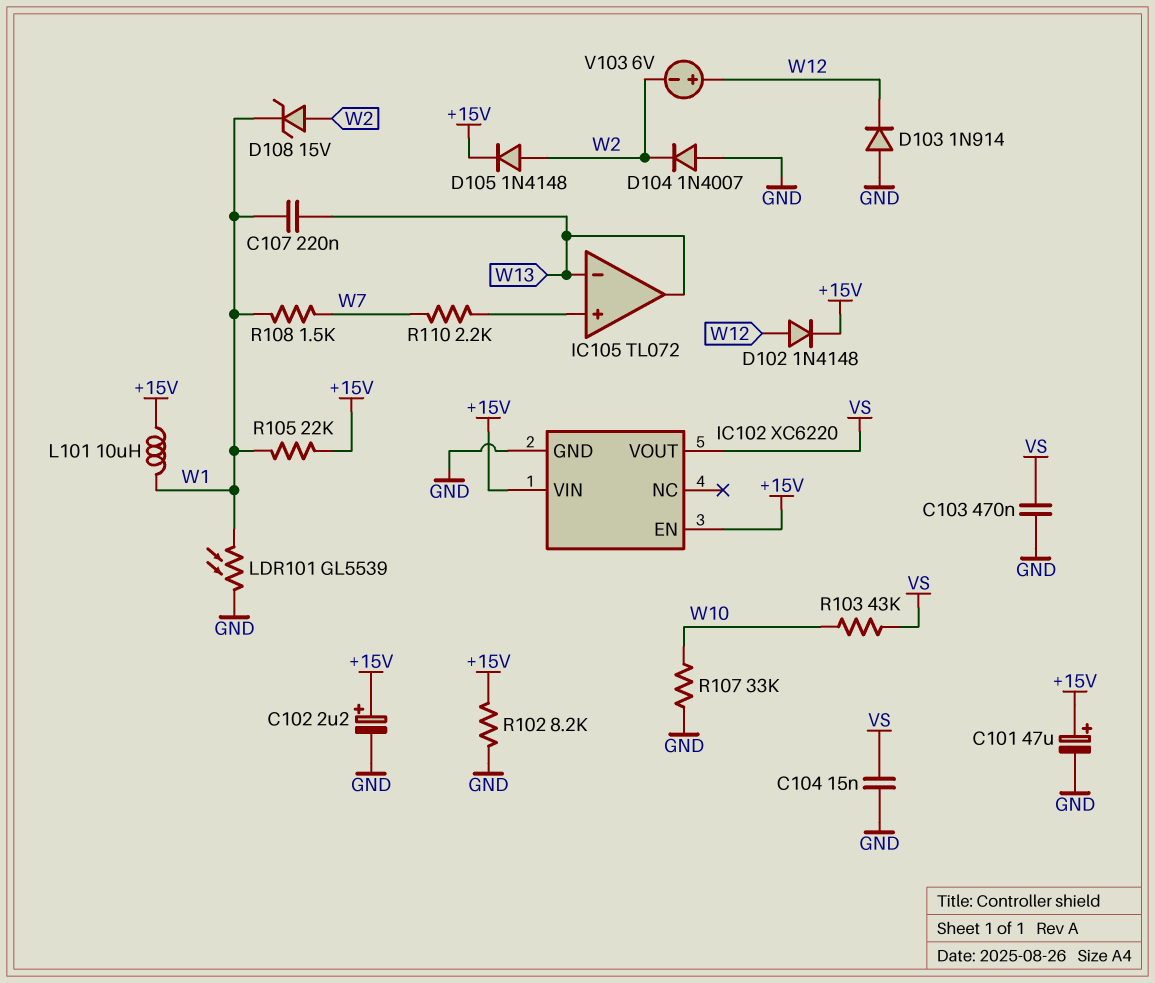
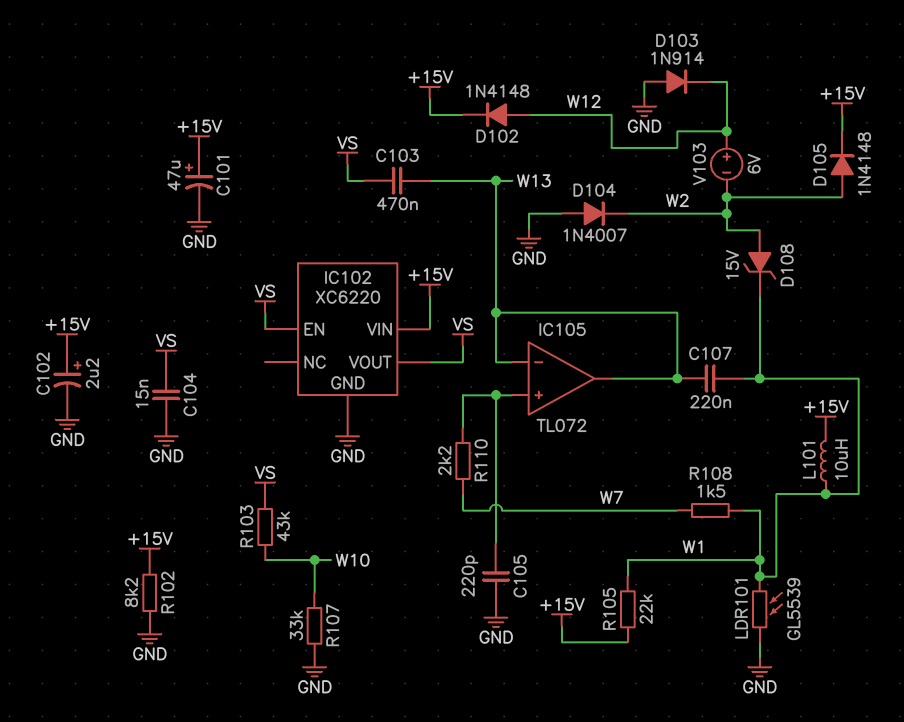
C103: 470nF (GND, VS) -> 470nF (VS, W13)
C105: none -> 220pF (GND, IC105/in+)
IC102 pin EN: +15V -> VS

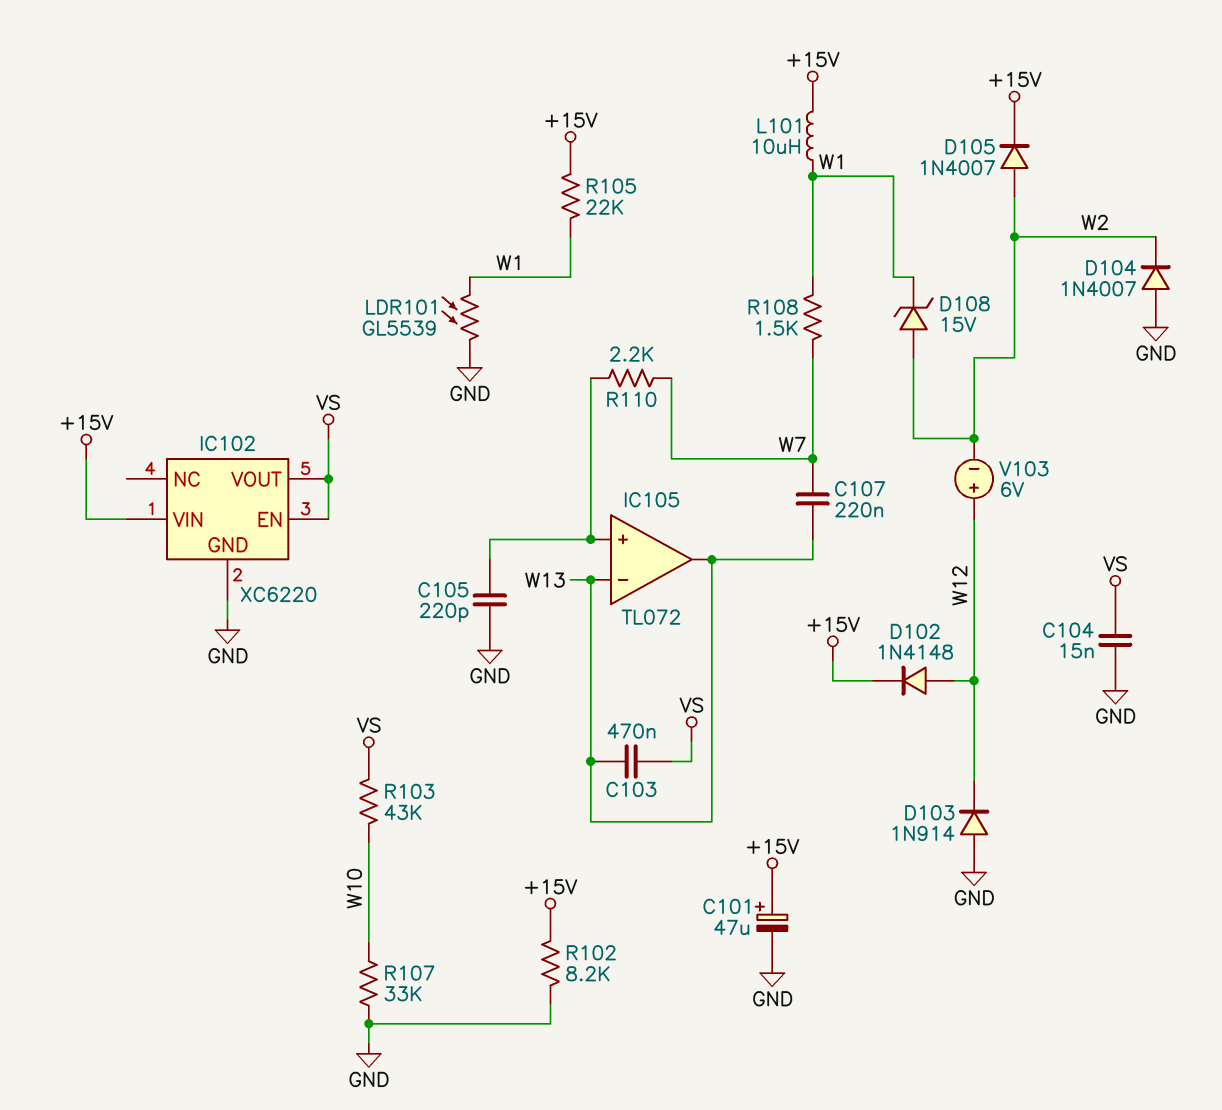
C102: 2.2uF (plus +15V, minus GND) -> none
C107: 220nF (W1, W13) -> 220nF (W7, W13)
D105: diode 1N4148 (A W2, K +15V) -> diode 1N4007 (A W2, K +15V)

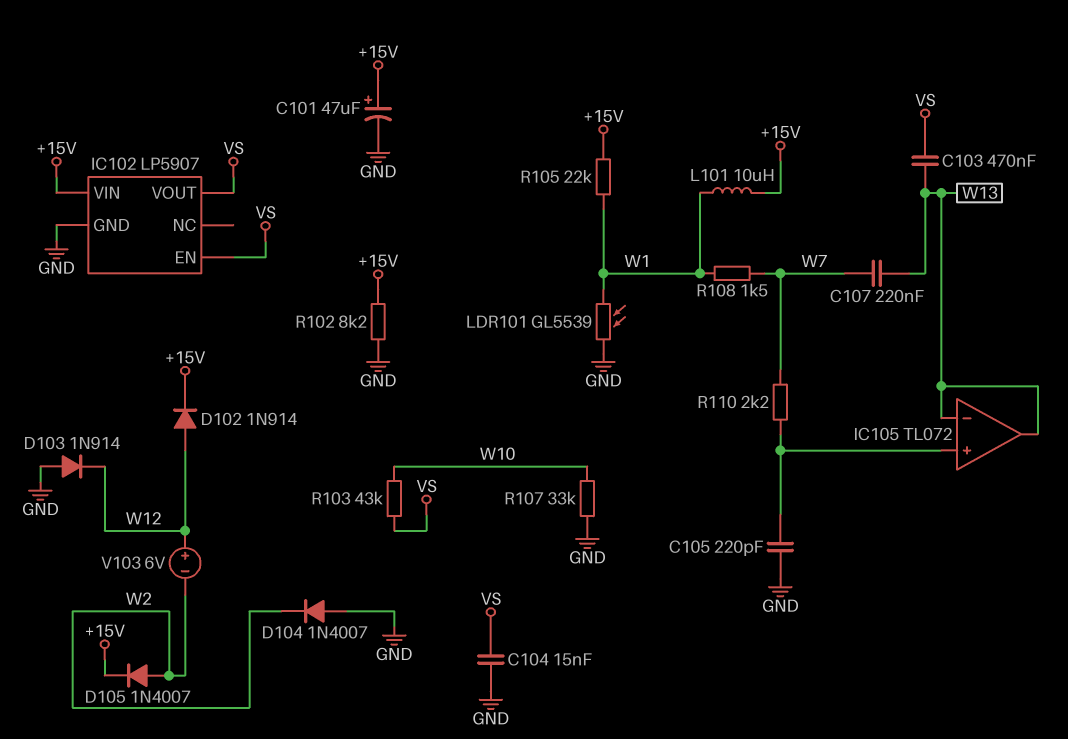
D102: diode 1N4148 (A W12, K +15V) -> diode 1N914 (A W12, K +15V)
D108: zener 15V (A W2, K W1) -> none
IC102: XC6220 -> LP5907

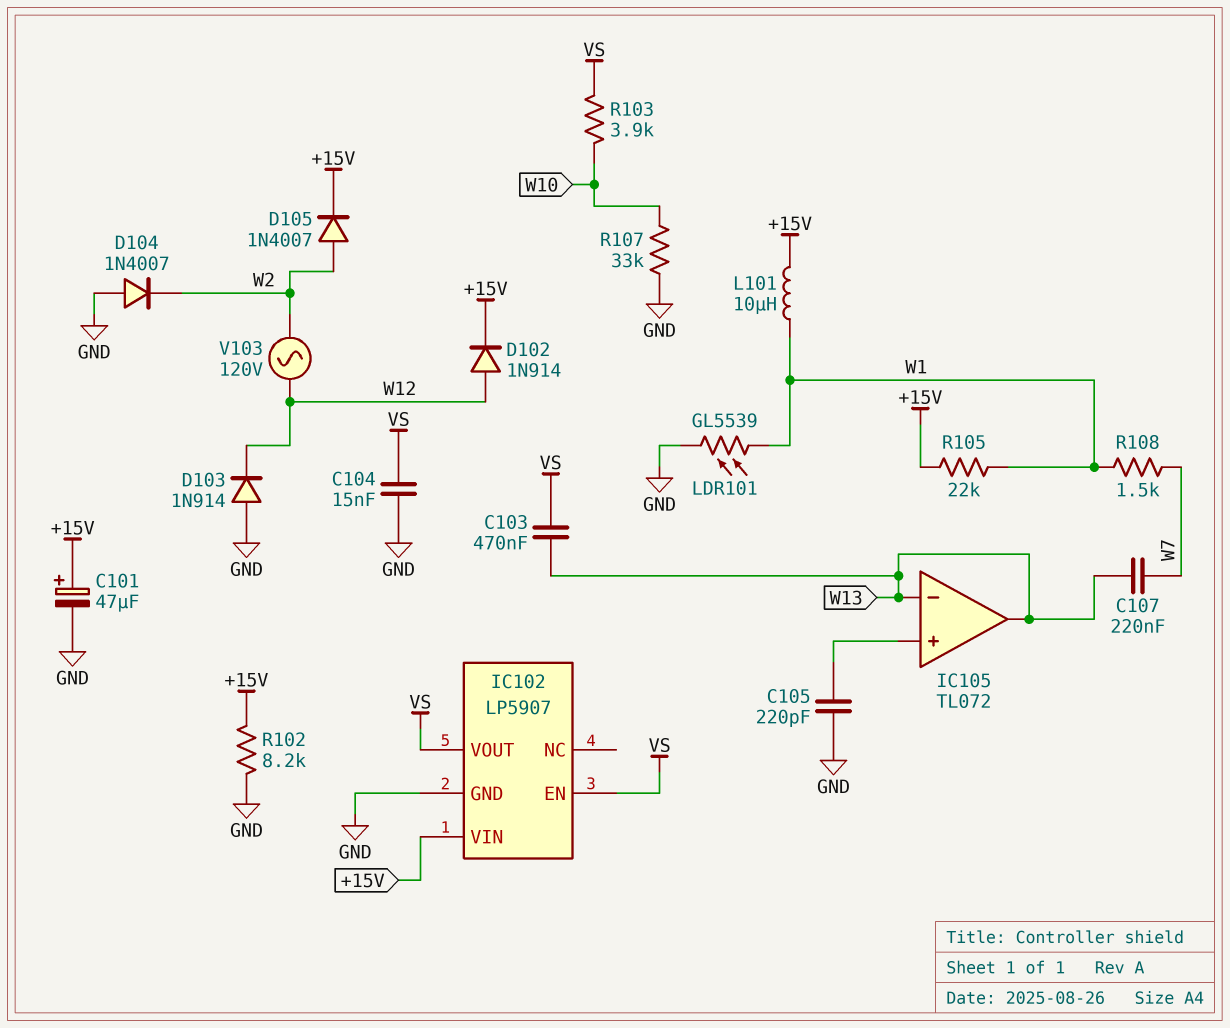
R103: 43k (VS, W10) -> 3.9k (VS, W10)
R110: 2.2k (IC105/in+, W7) -> none
V103: 6V (plus W12, minus W2) -> AC 120V (W2, W12)

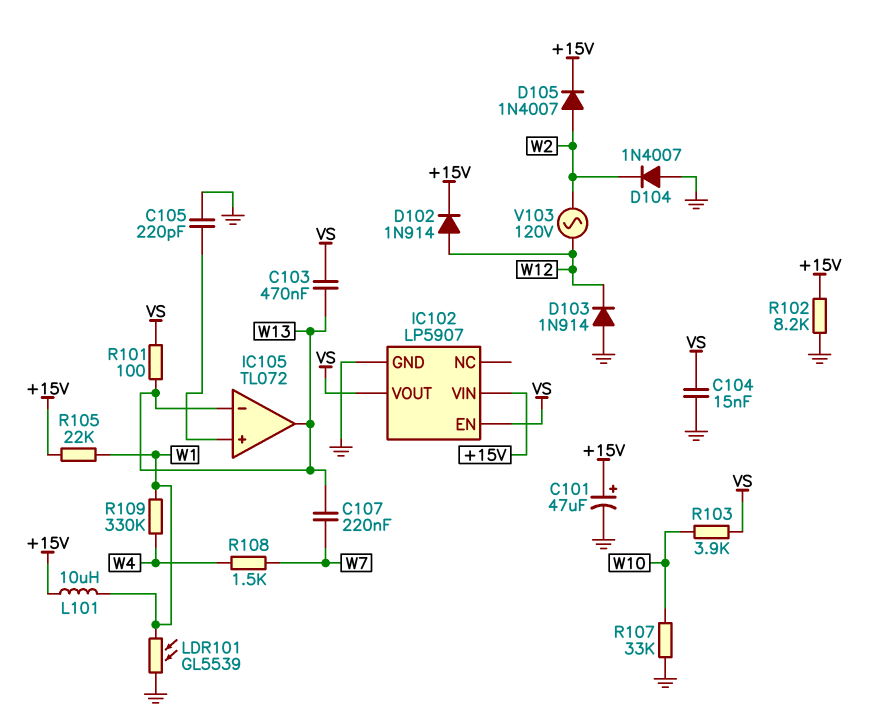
R101: none -> 100 (VS, W13)
R108: 1.5k (W1, W7) -> 1.5k (W4, W7)
R109: none -> 330k (W1, W4)

